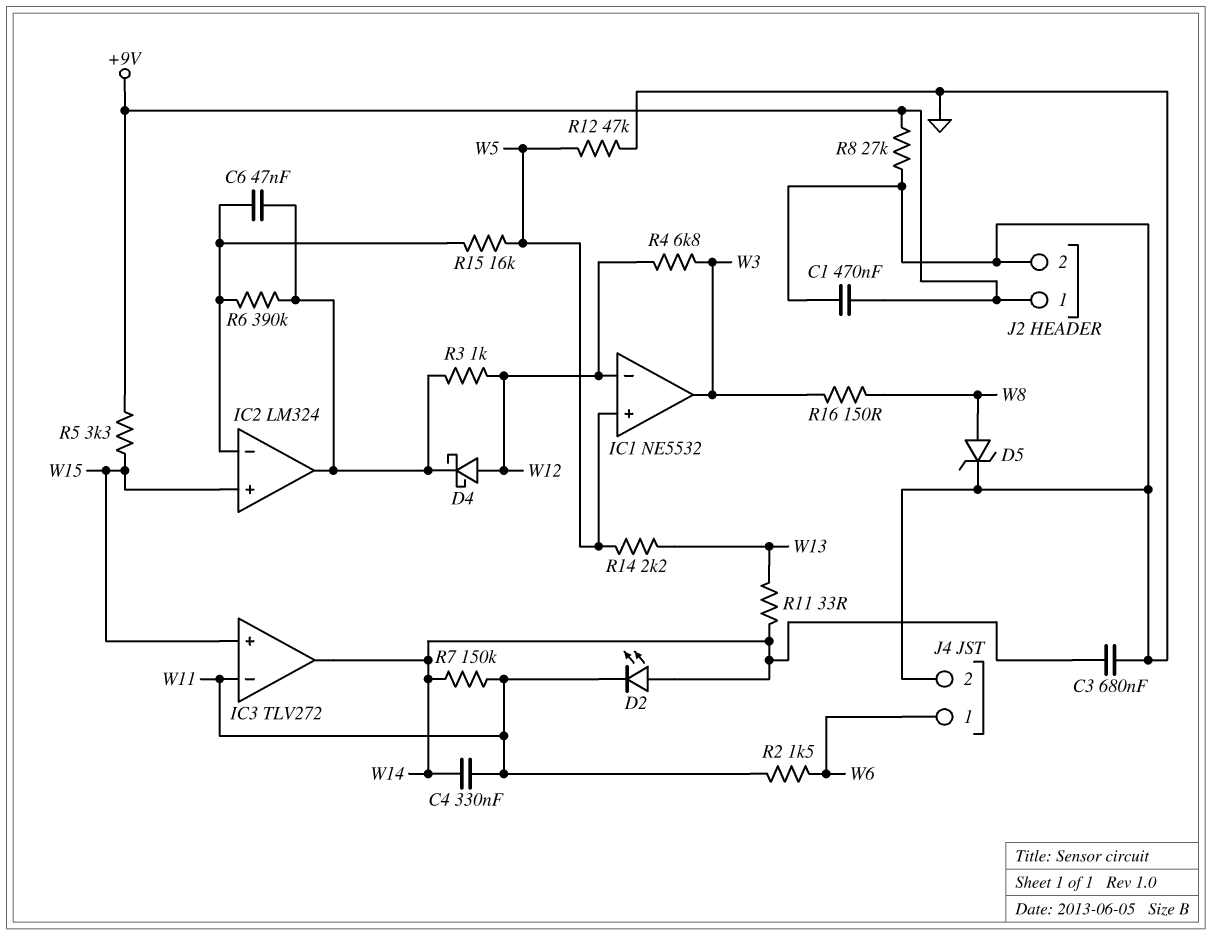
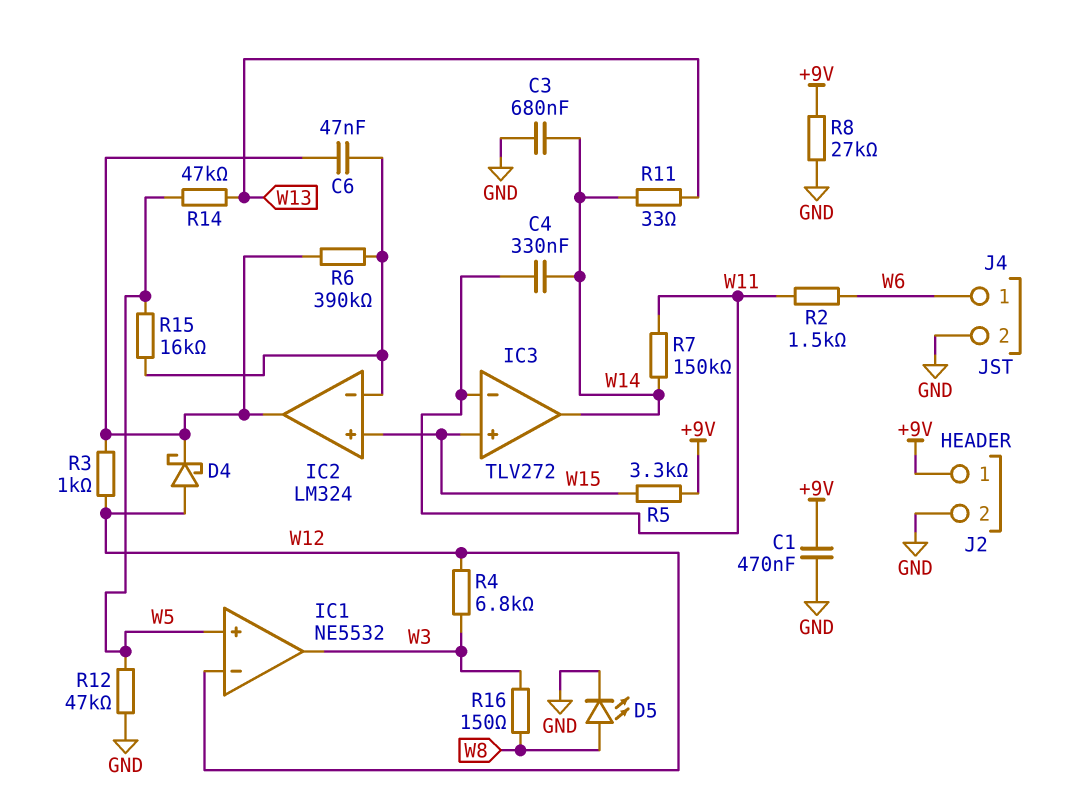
D2: LED (A W14, K W11) -> none
D5: zener (A W8, K GND) -> LED (A W8, K GND)
R14: 2.2k (W5, W13) -> 47k (W5, W13)

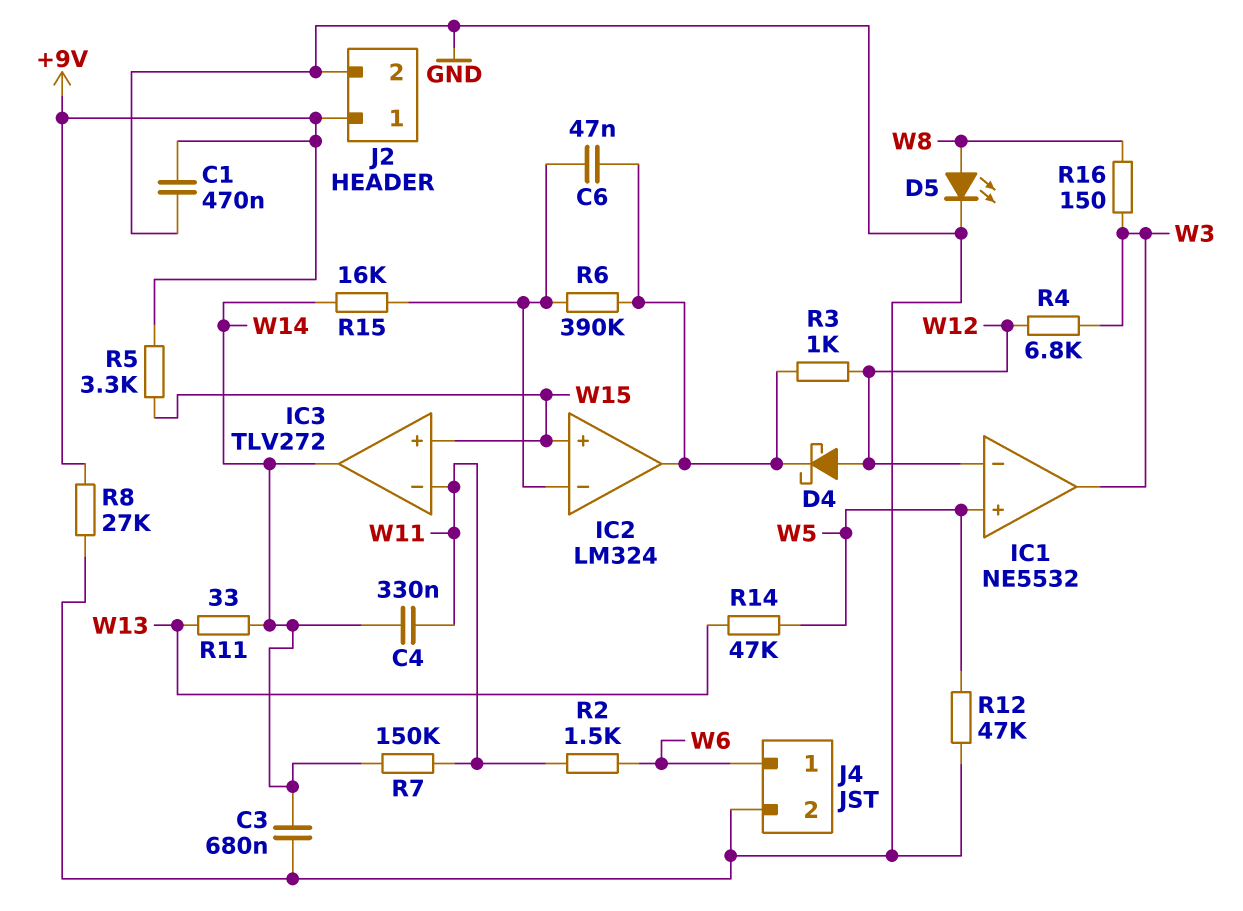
R15: 16k (IC2/in-, W5) -> 16k (IC2/in-, W14)

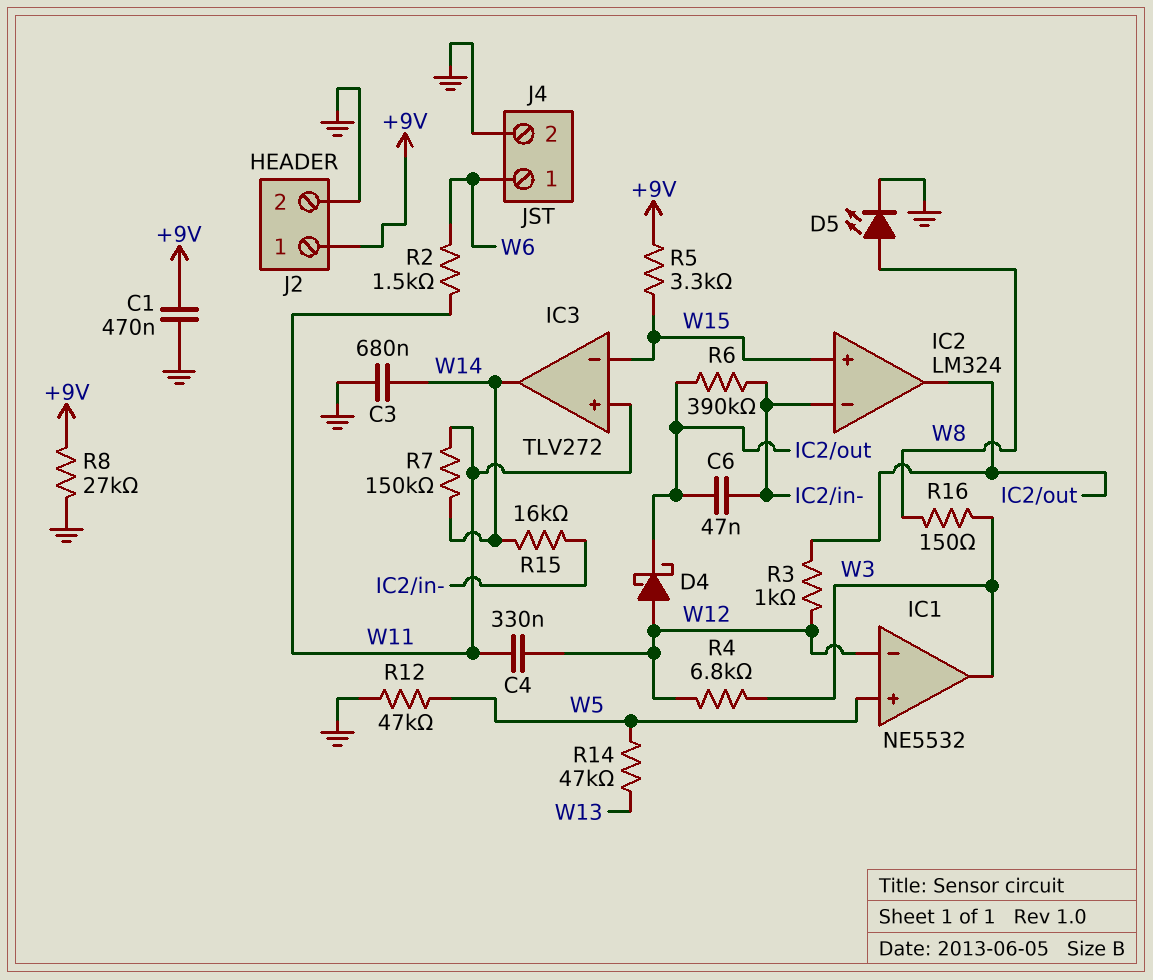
C4: 330nF (W11, W14) -> 330nF (W11, W12)
IC3 pin in+: W15 -> W11
IC3 pin in-: W11 -> W15
R11: 33 (W13, W14) -> none

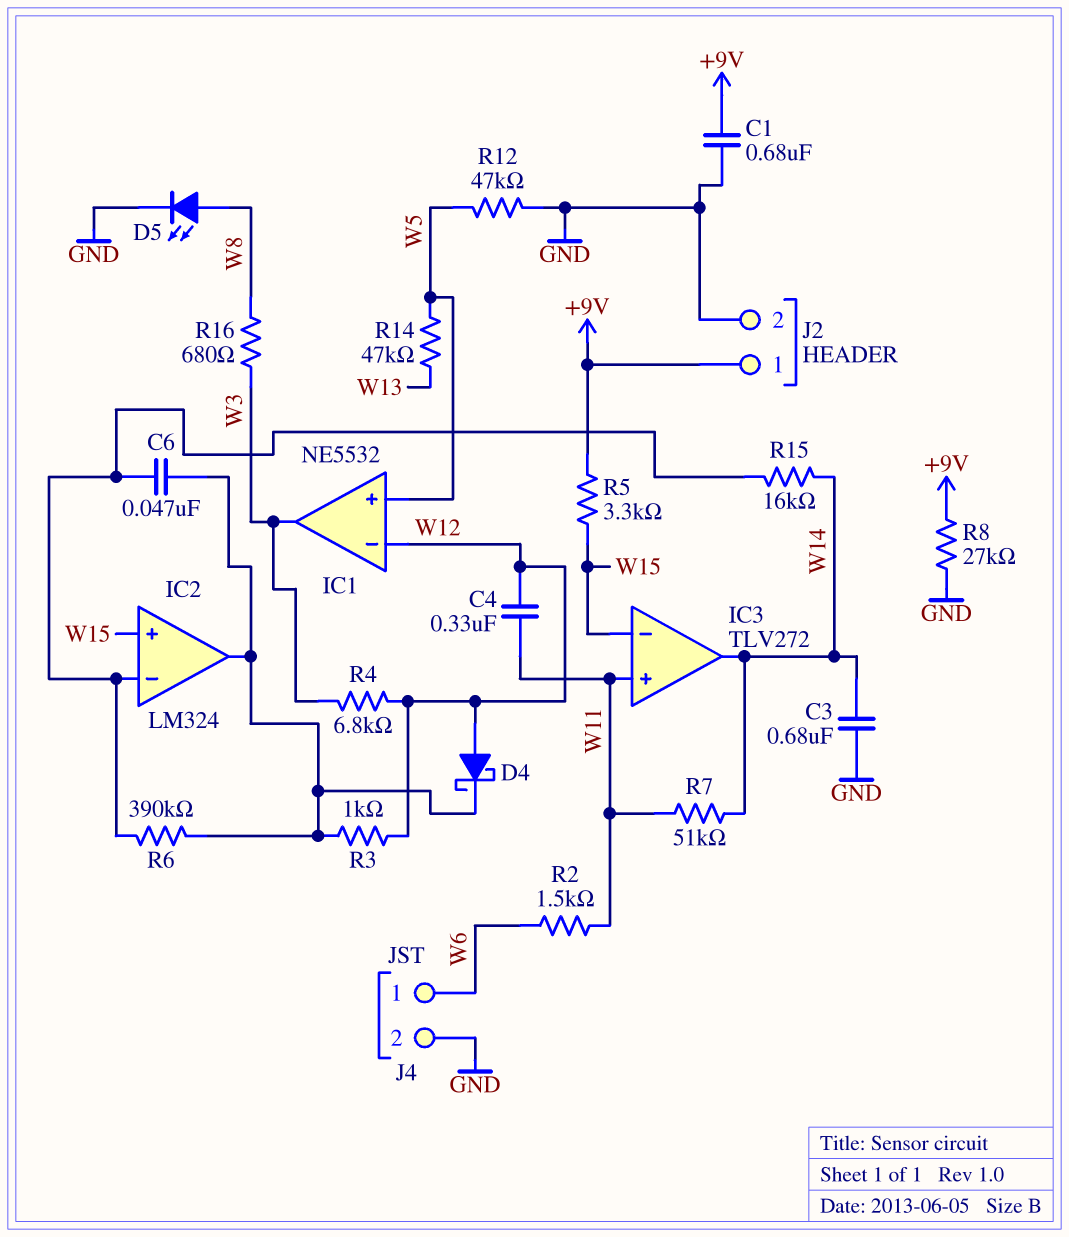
C1: 470nF (+9V, GND) -> 680nF (+9V, GND)
R7: 150k (W11, W14) -> 51k (W11, W14)
R16: 150 (W3, W8) -> 680 (W3, W8)

